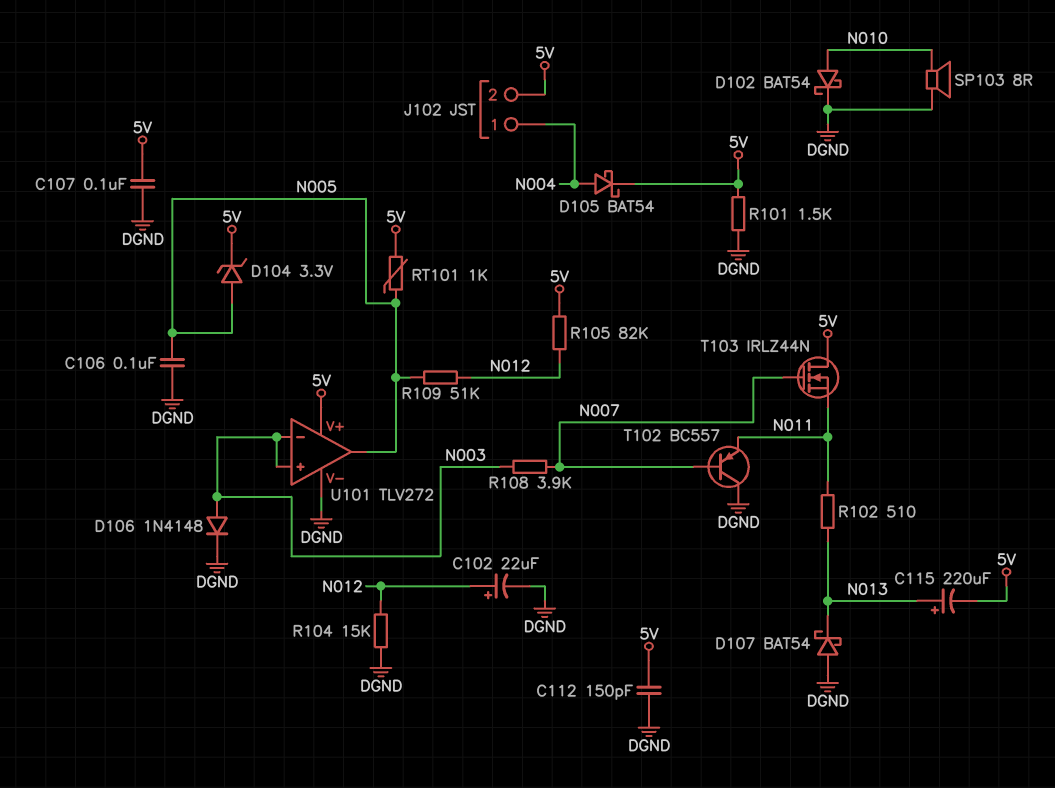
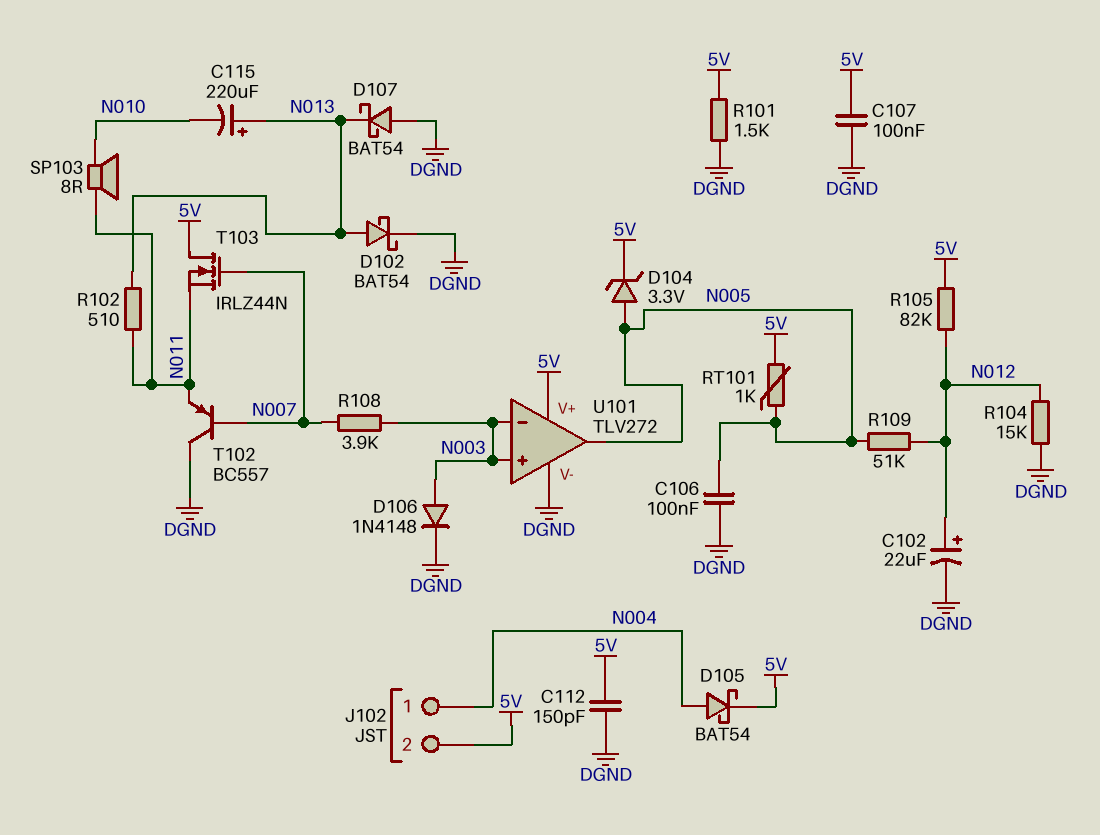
C115: 220uF (plus N013, minus 5V) -> 220uF (plus N013, minus N010)
D102: schottky BAT54 (A N010, K DGND) -> schottky BAT54 (A N013, K DGND)
SP103: speaker 8R (DGND, N010) -> speaker 8R (N010, N011)

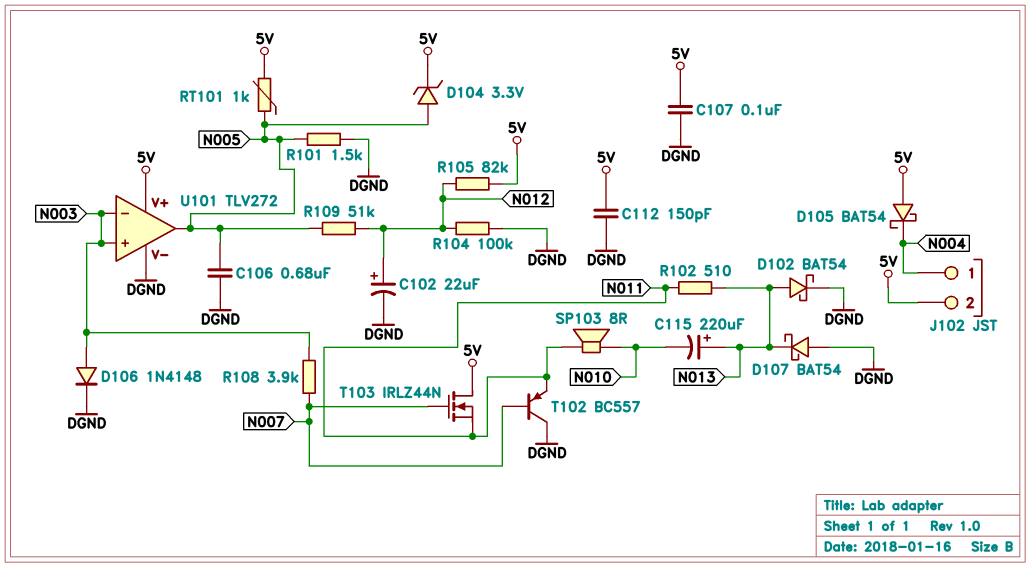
C106: 100nF (DGND, N005) -> 680nF (DGND, N005)
D105: schottky BAT54 (A N004, K 5V) -> schottky BAT54 (A 5V, K N004)
R101: 1.5k (5V, DGND) -> 1.5k (DGND, N005)
R104: 15k (DGND, N012) -> 100k (DGND, N012)

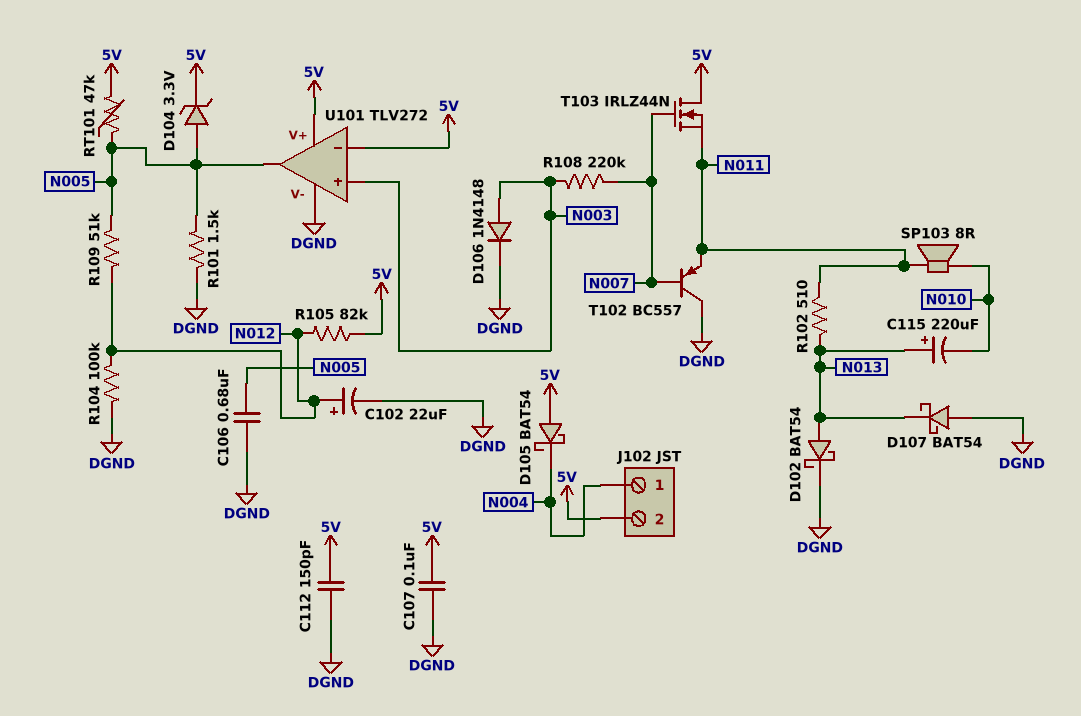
R108: 3.9k (N003, N007) -> 220k (N003, N007)
RT101: 1k (5V, N005) -> 47k (5V, N005)
U101 pin in-: N003 -> 5V

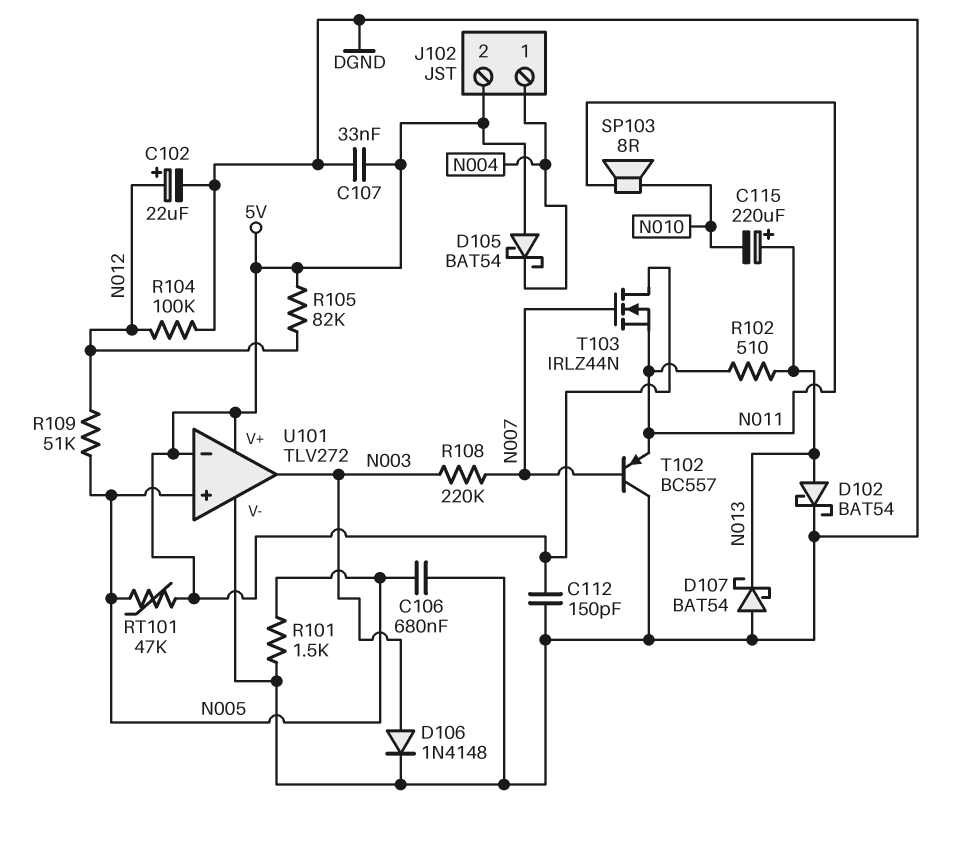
C107: 100nF (5V, DGND) -> 33nF (5V, DGND)
D104: zener 3.3V (A N005, K 5V) -> none
U101 pin in+: N003 -> N005
U101 pin out: N005 -> N003

